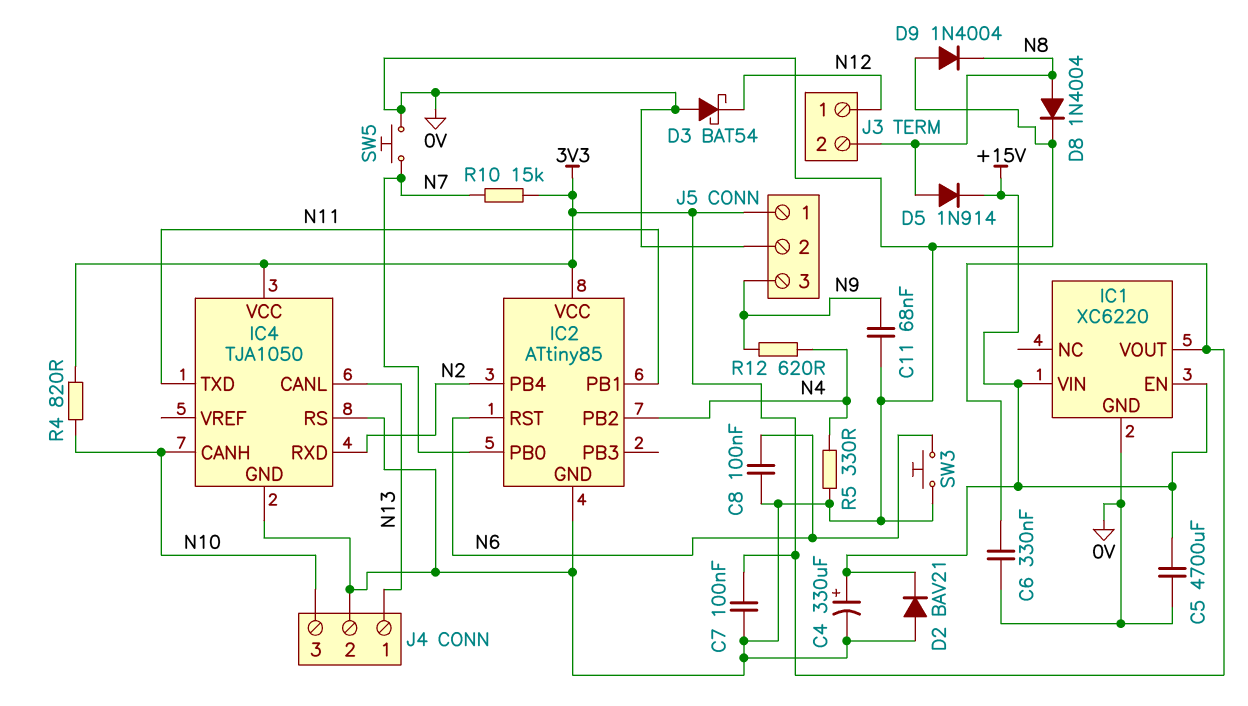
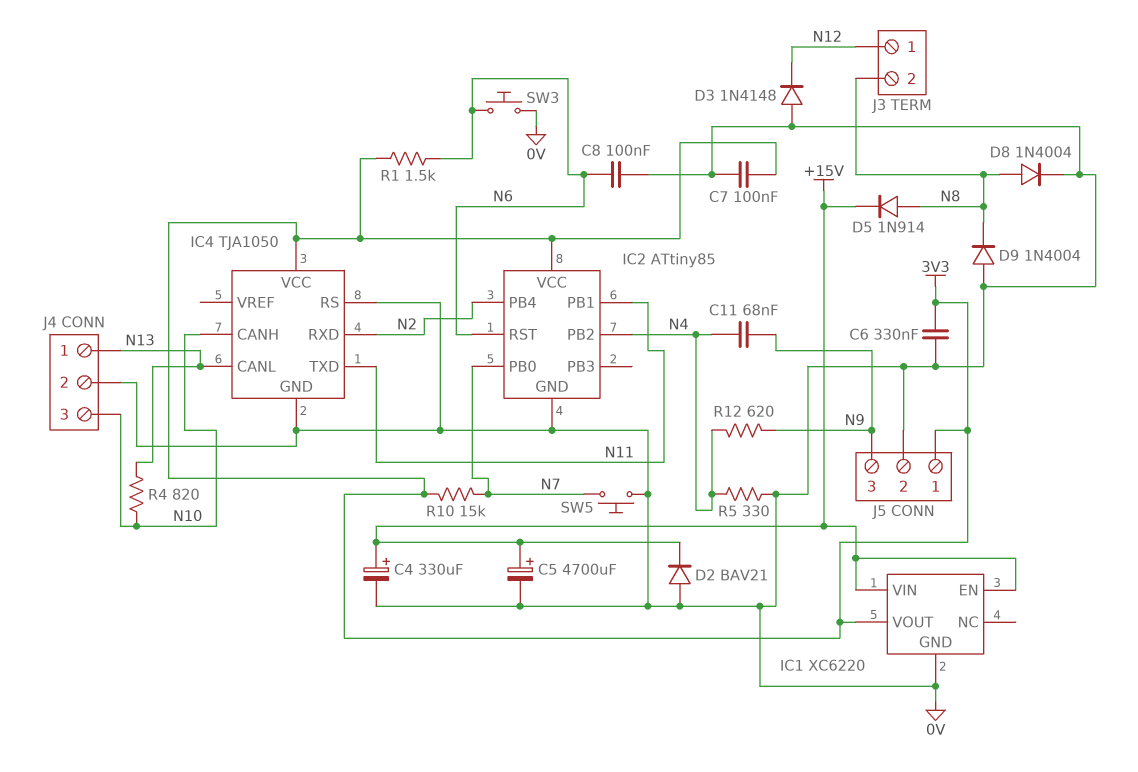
C5: 4700uF (+15V, 0V) -> 4700uF (plus +15V, minus 0V)
C11: 68nF (0V, N9) -> 68nF (N4, N9)
D3: schottky BAT54 (A 0V, K N12) -> diode 1N4148 (A 0V, K N12)
R1: none -> 1.5k (3V3, N6)
R4: 820 (3V3, N10) -> 820 (N10, N13)

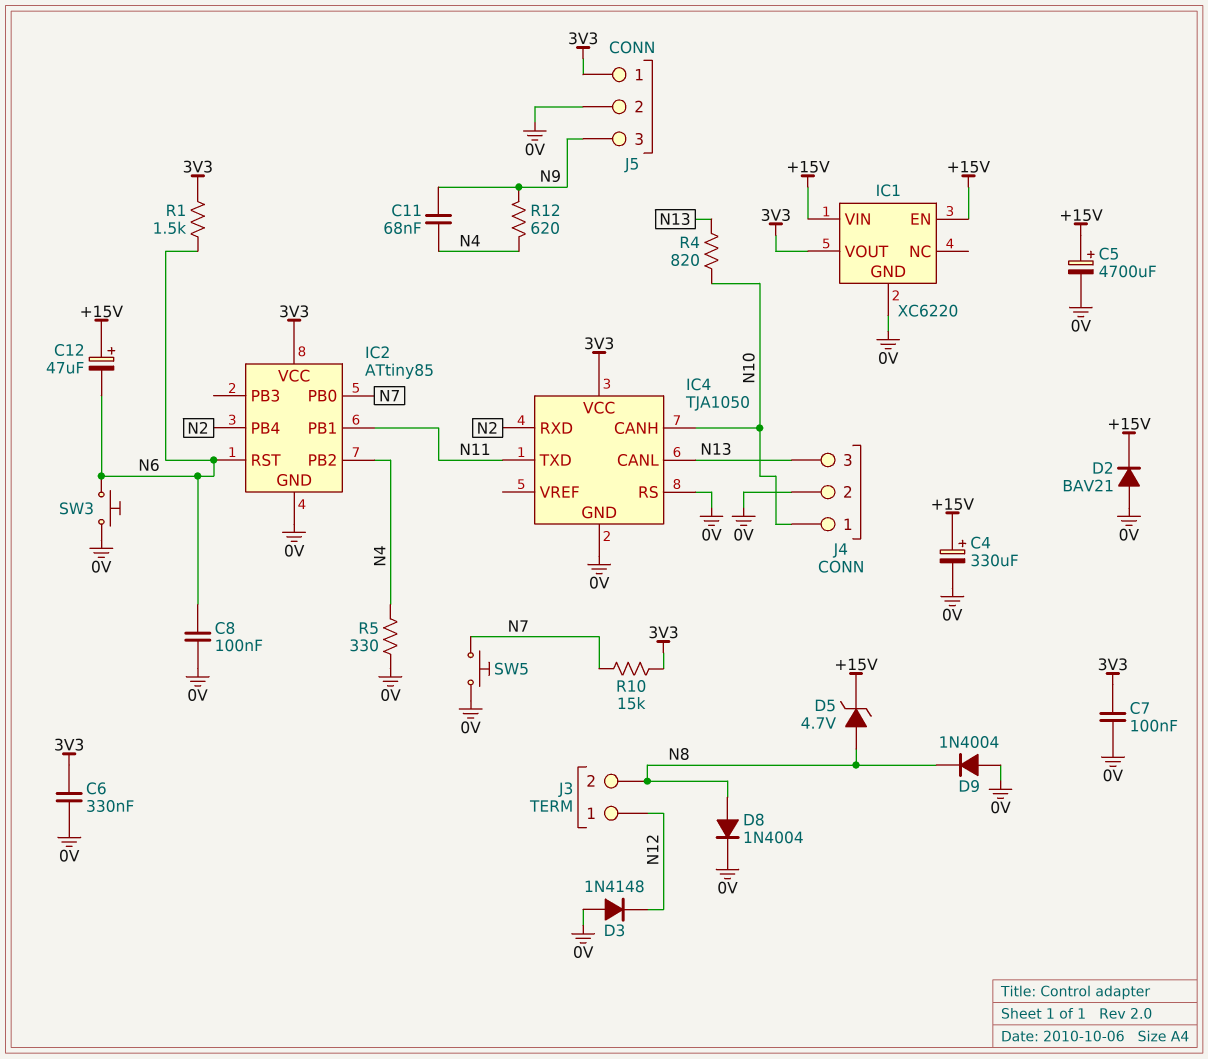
C12: none -> 47uF (plus +15V, minus N6)
D5: diode 1N914 (A N8, K +15V) -> zener 4.7V (A N8, K +15V)
J4 pin 1: N13 -> N10
J4 pin 3: N10 -> N13

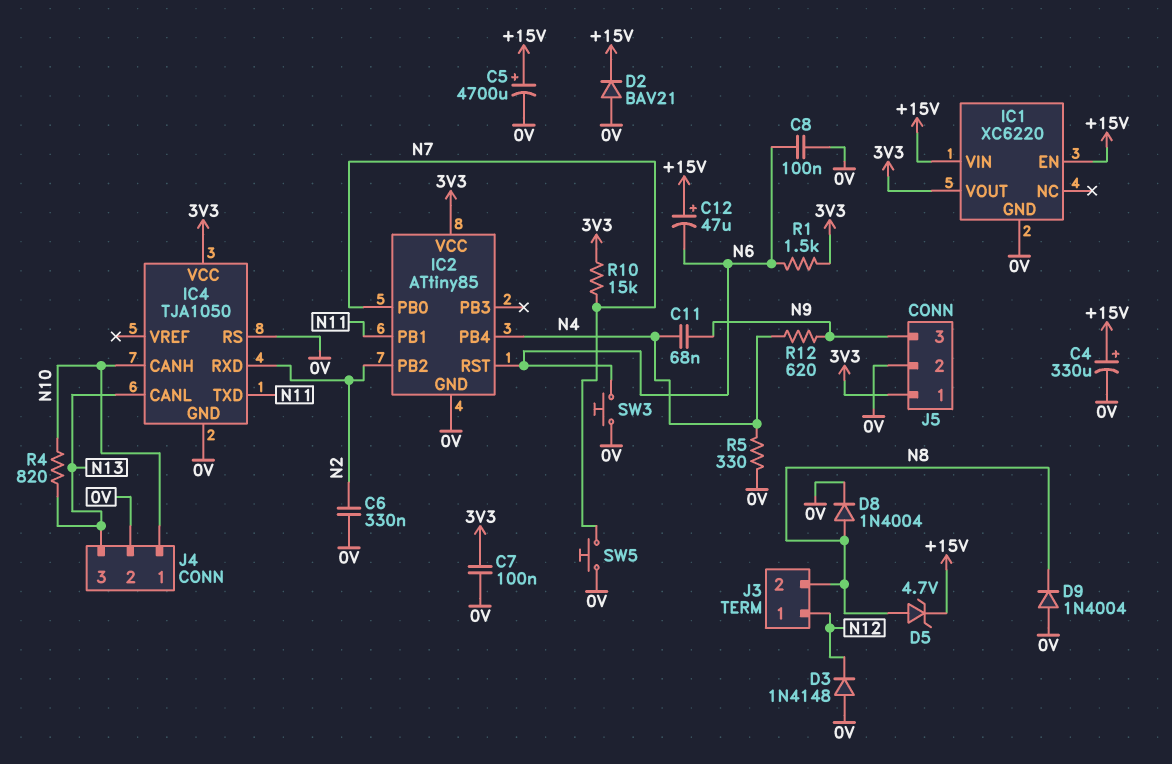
C6: 330nF (0V, 3V3) -> 330nF (0V, N2)
IC2 pin PB2: N4 -> N2
IC2 pin PB4: N2 -> N4

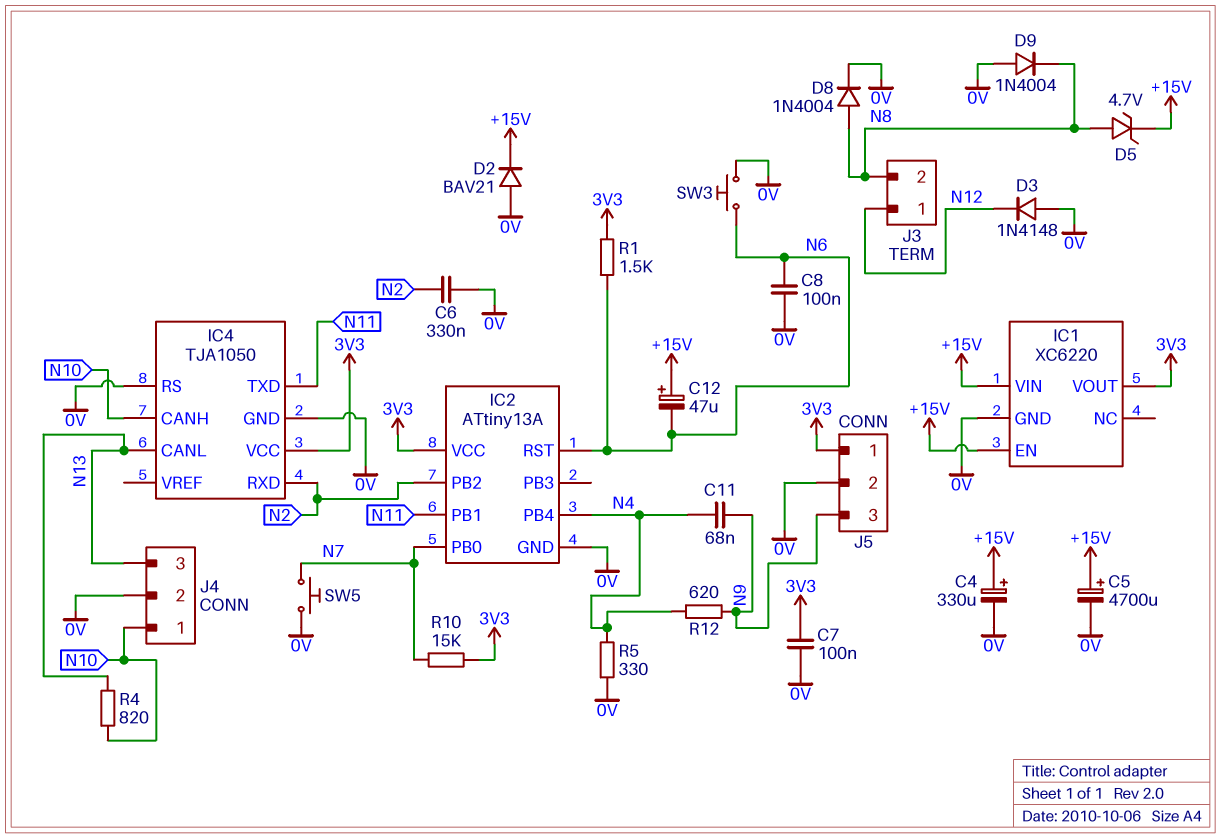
IC2: ATtiny85 -> ATtiny13A

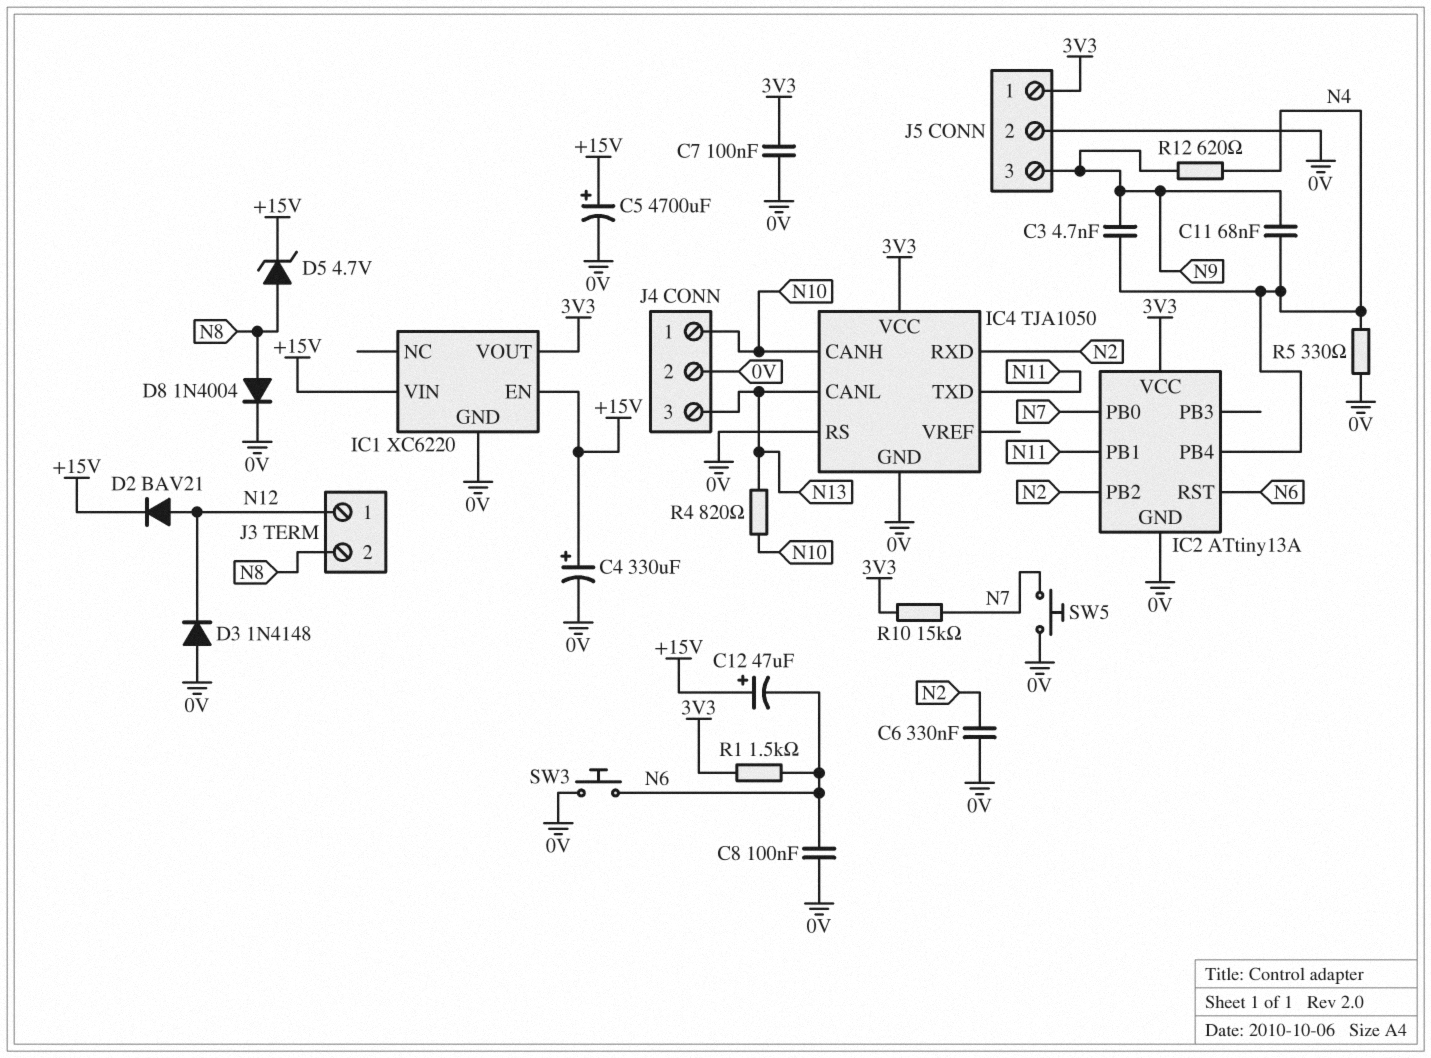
C3: none -> 4.7nF (N4, N9)
D2: diode BAV21 (A 0V, K +15V) -> diode BAV21 (A N12, K +15V)
D9: diode 1N4004 (A 0V, K N8) -> none

